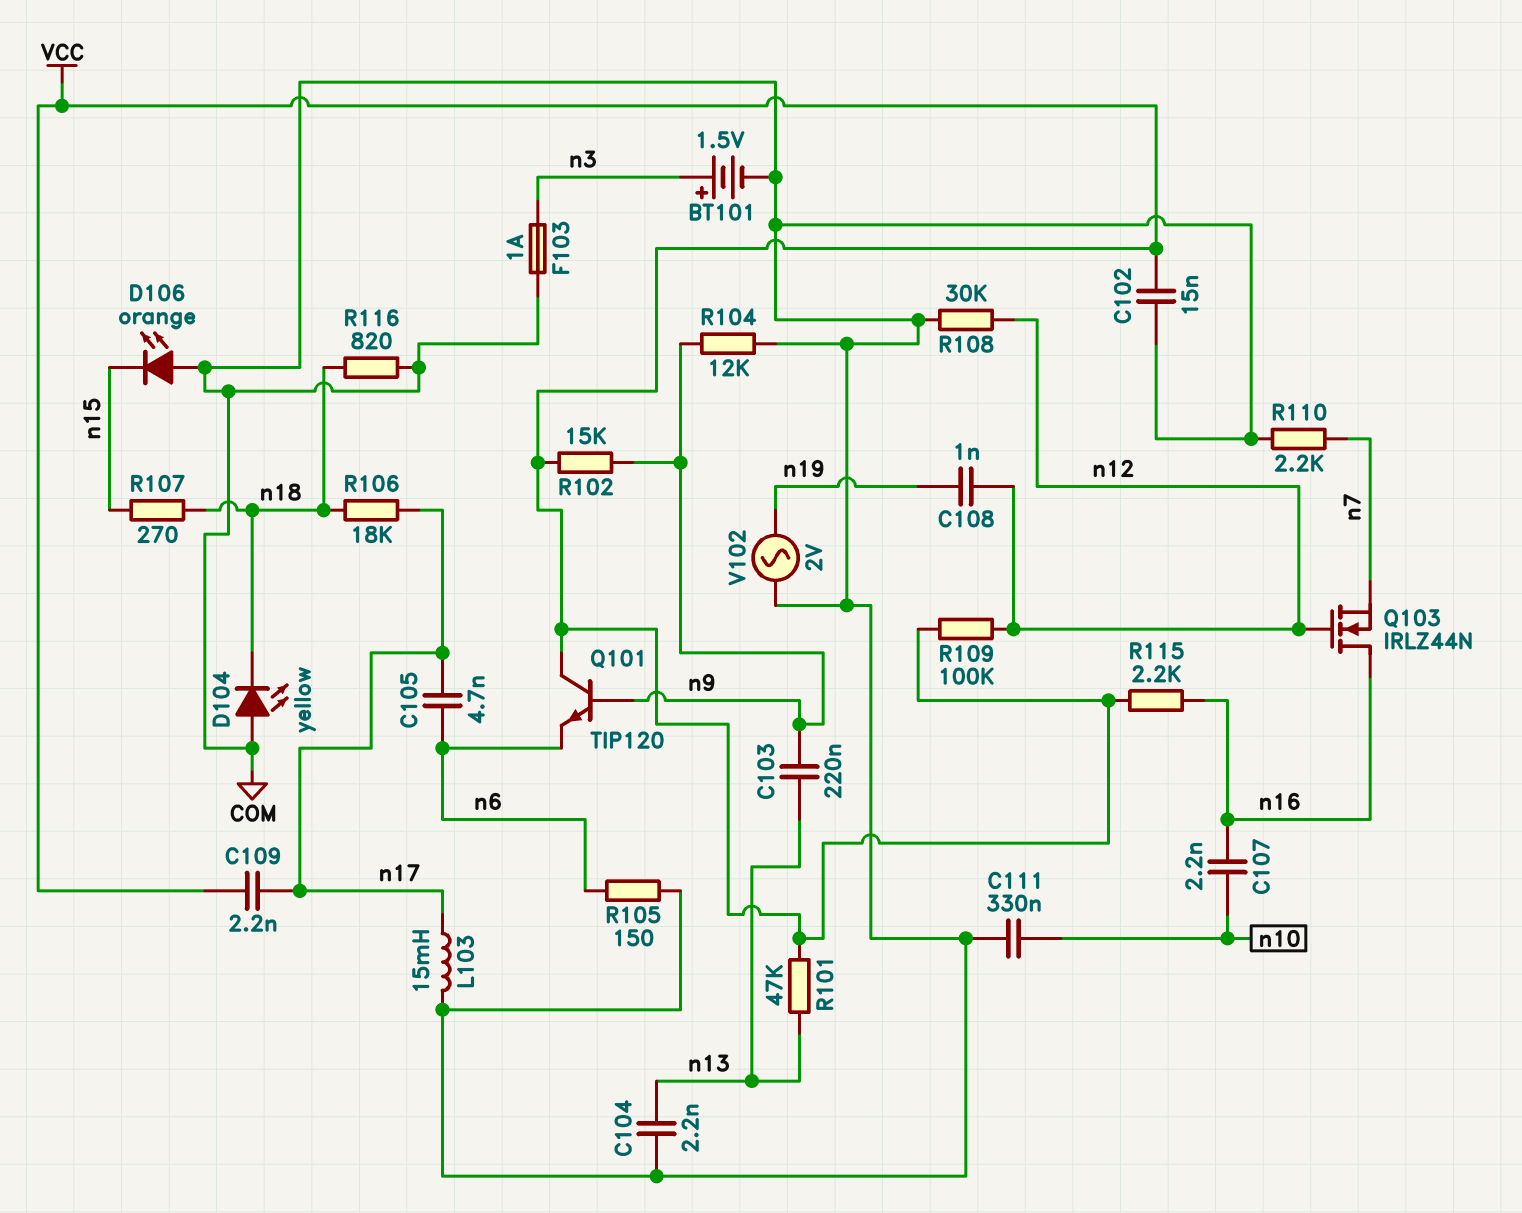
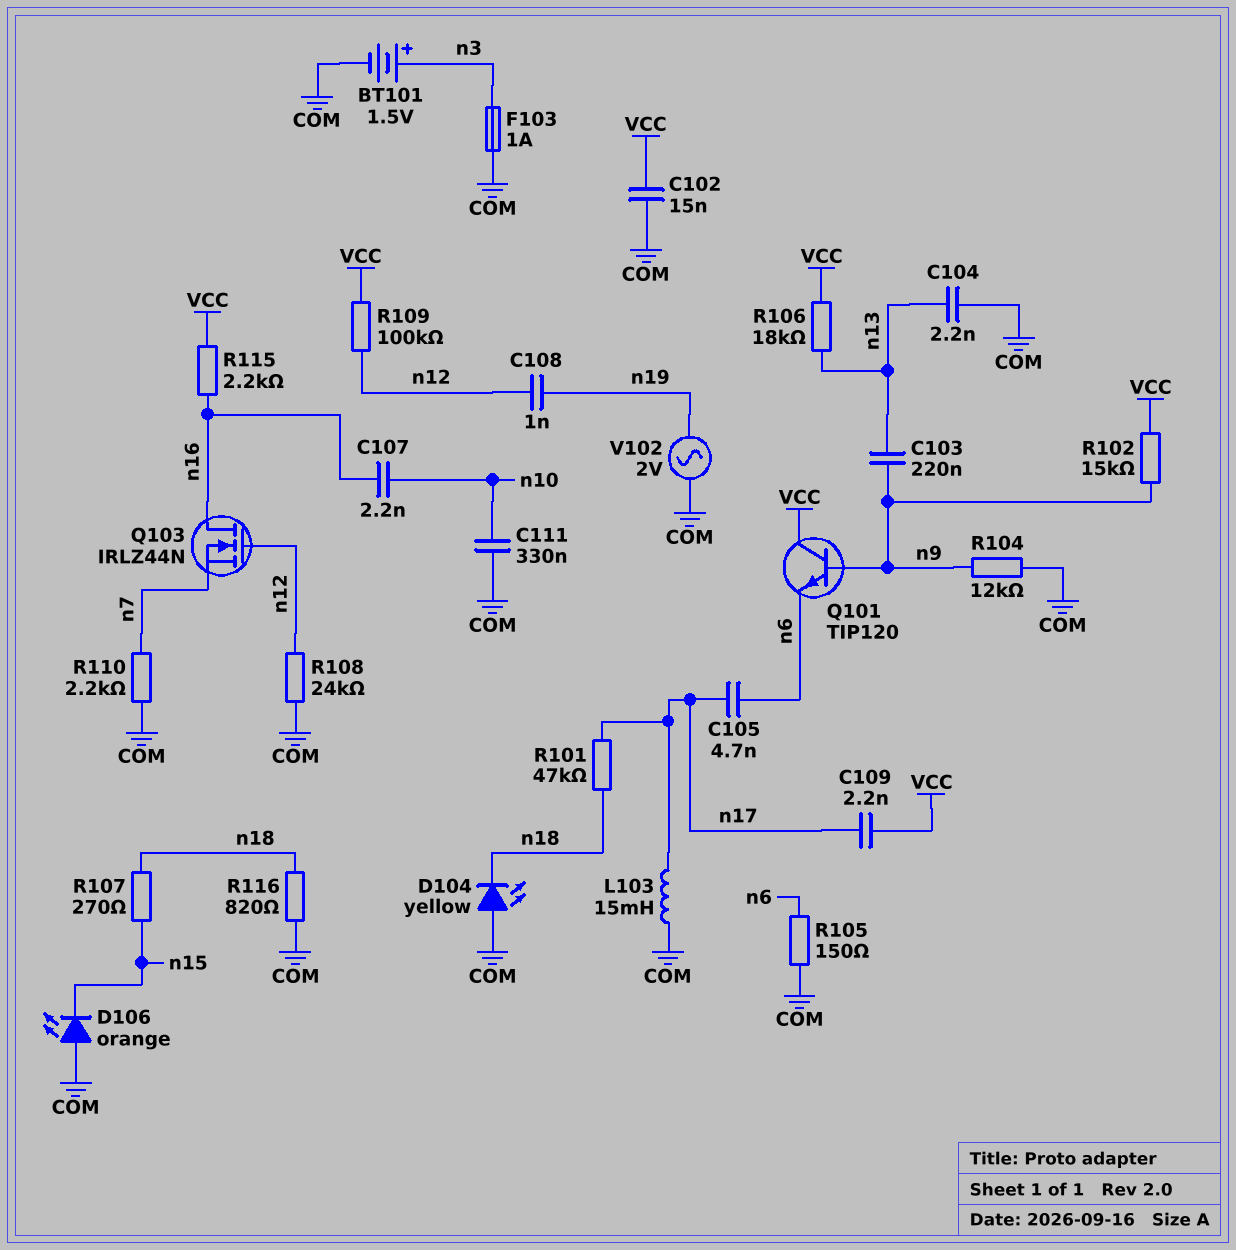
R101: 47k (VCC, n13) -> 47k (n17, n18)
R106: 18k (n17, n18) -> 18k (VCC, n13)
R108: 30k (COM, n12) -> 24k (COM, n12)

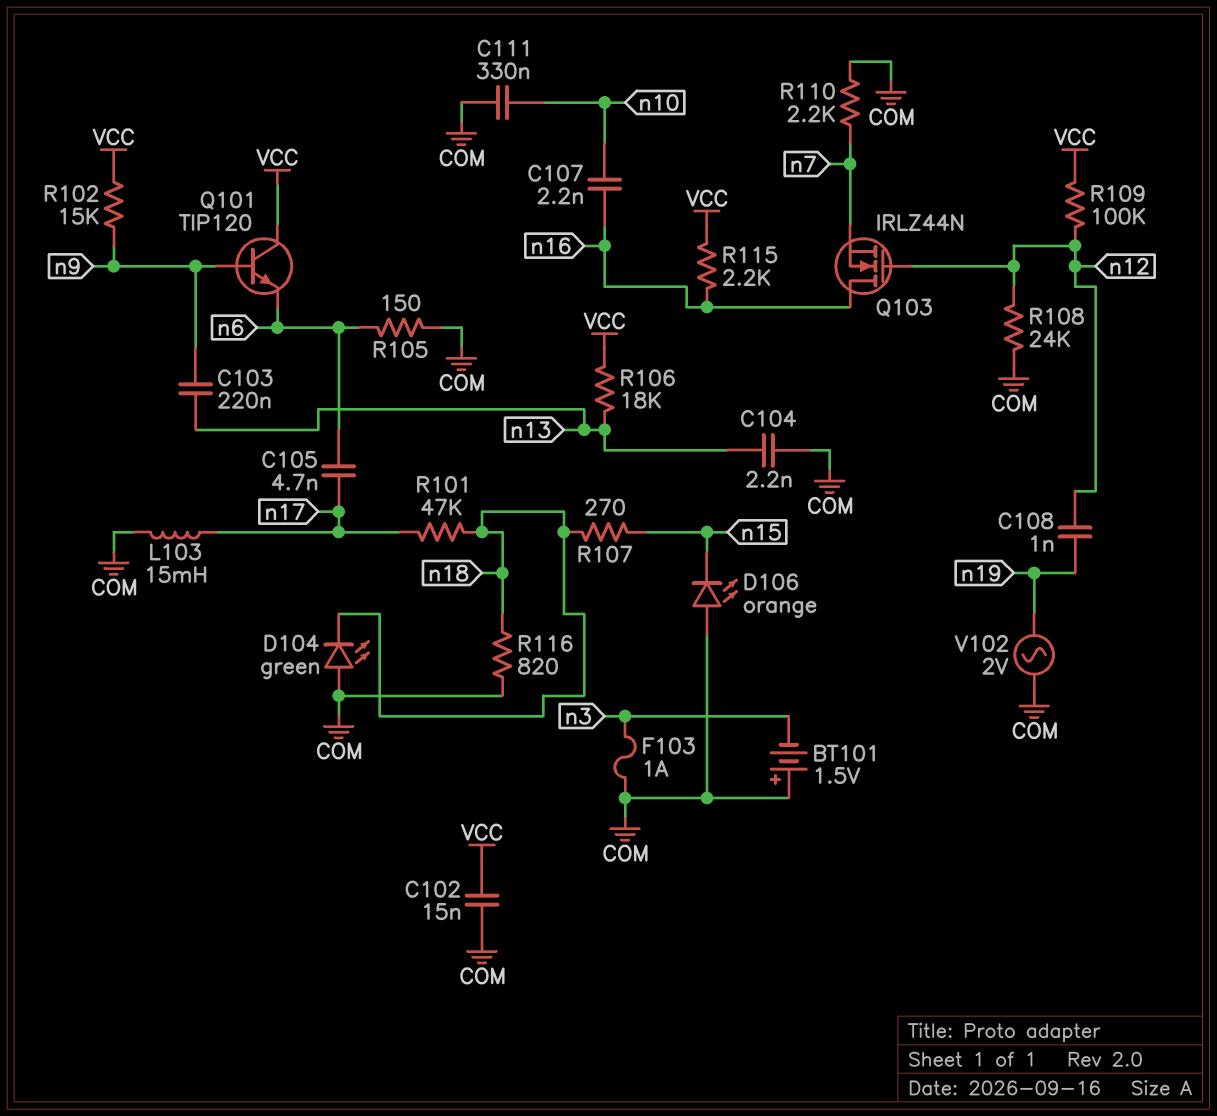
BT101: 1.5V (plus n3, minus COM) -> 1.5V (plus COM, minus n3)
C109: 2.2nF (VCC, n17) -> none
D104: LED yellow (A COM, K n18) -> LED green (A COM, K n18)
R104: 12k (COM, n9) -> none

